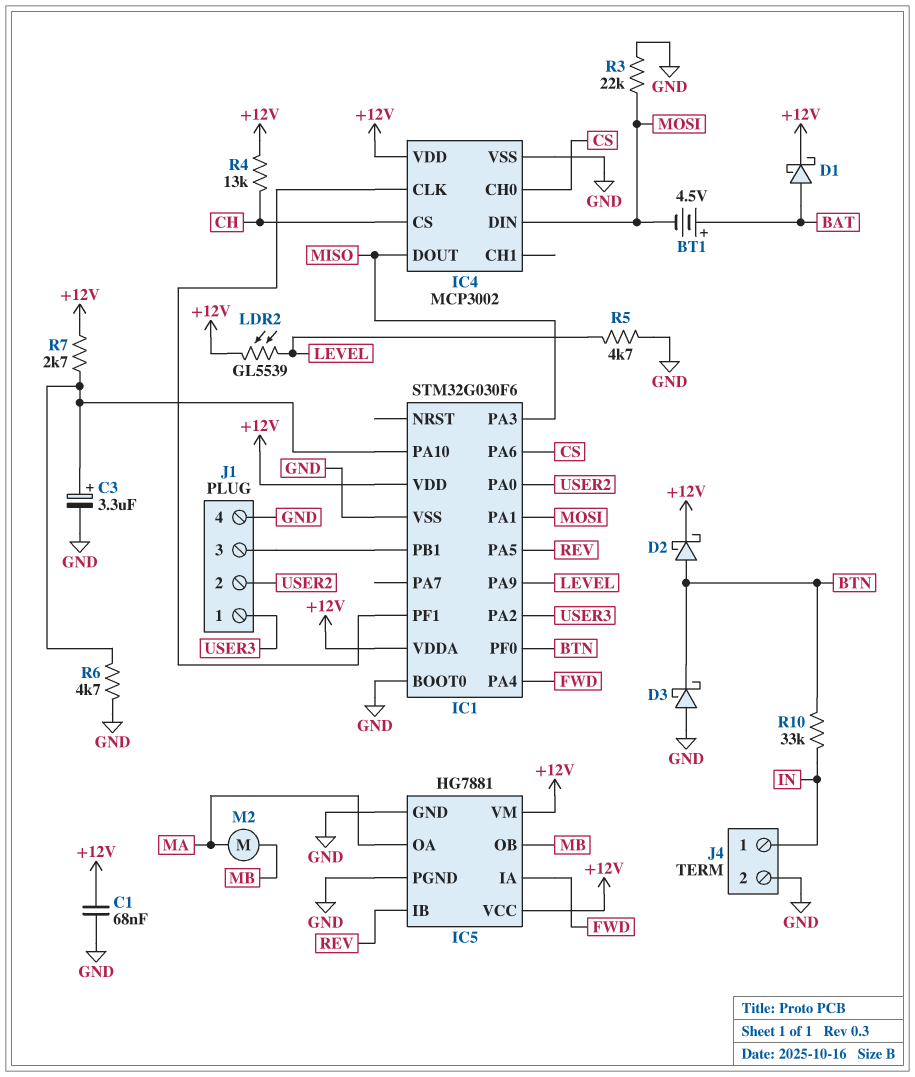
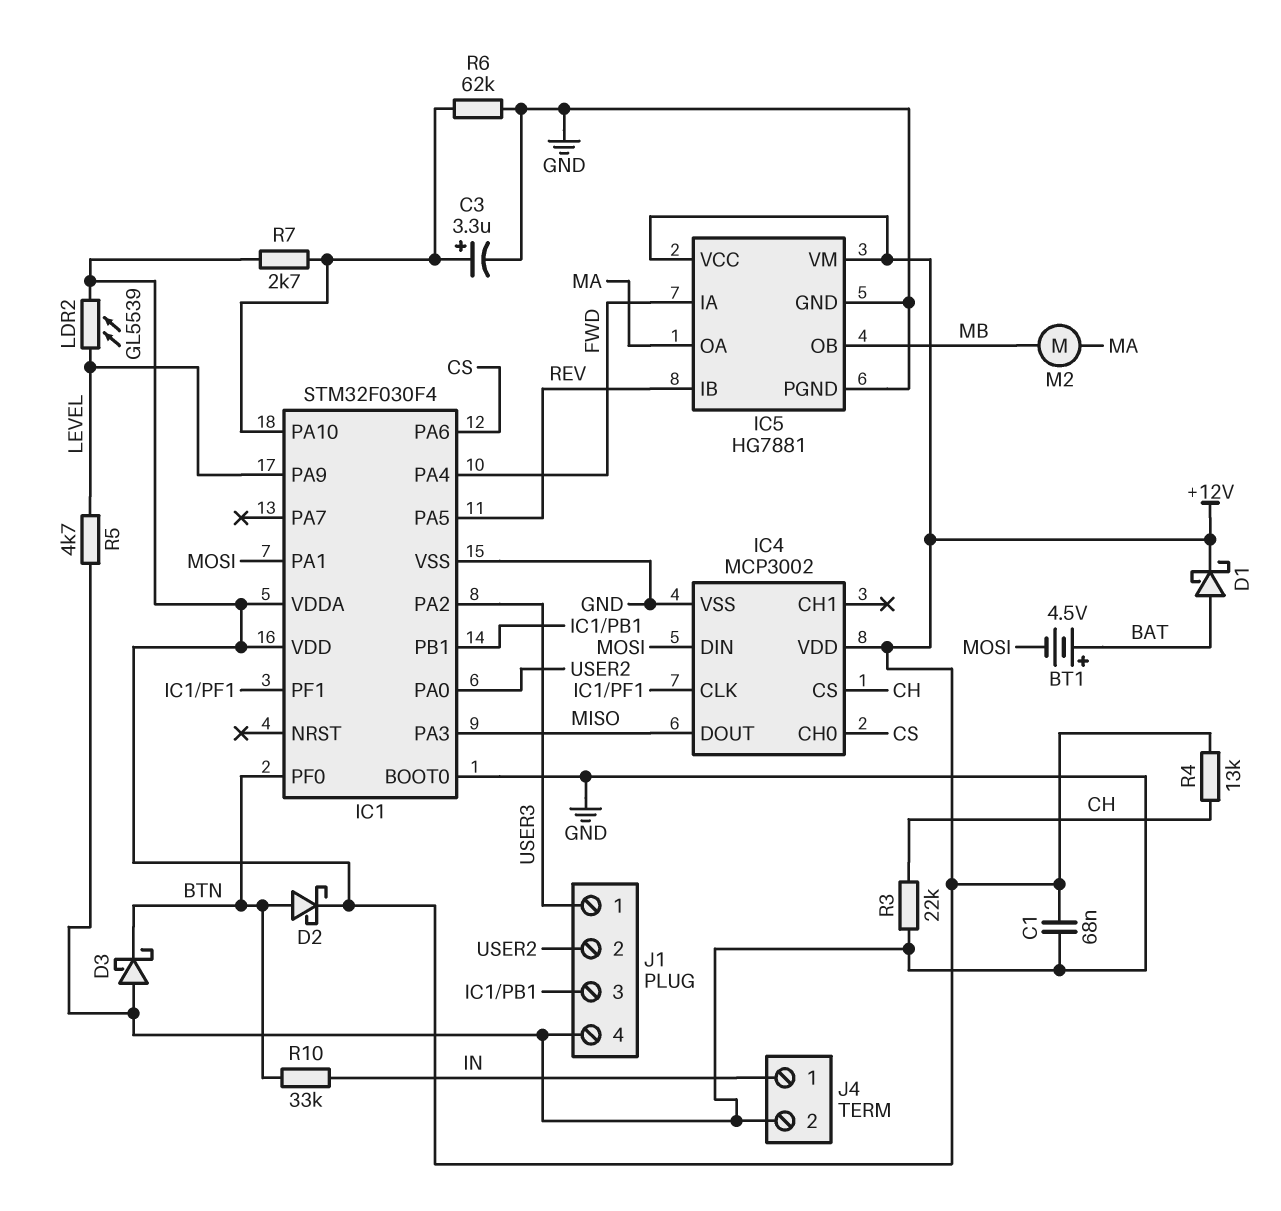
IC1: STM32G030F6 -> STM32F030F4
R3: 22k (GND, MOSI) -> 22k (CH, GND)
R6: 4.7k (GND, IC1/PA10) -> 62k (GND, IC1/PA10)

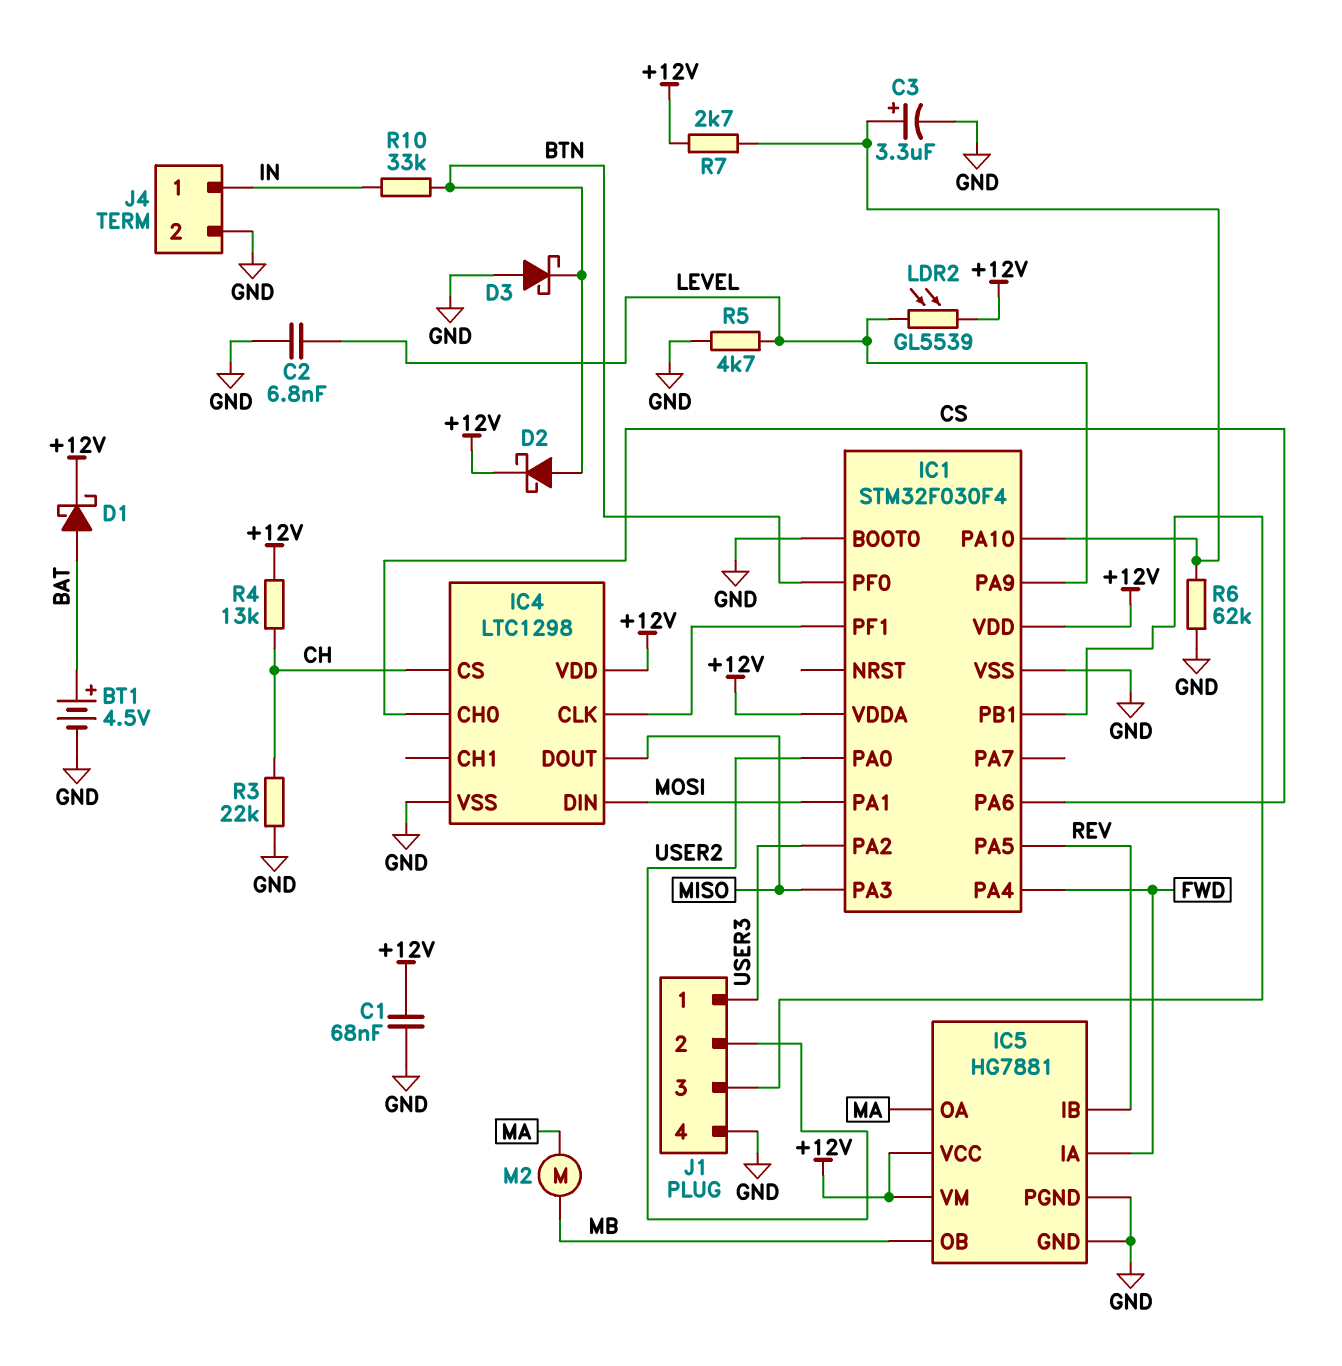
BT1: 4.5V (plus BAT, minus MOSI) -> 4.5V (plus BAT, minus GND)
C2: none -> 6.8nF (GND, LEVEL)
IC4: MCP3002 -> LTC1298

